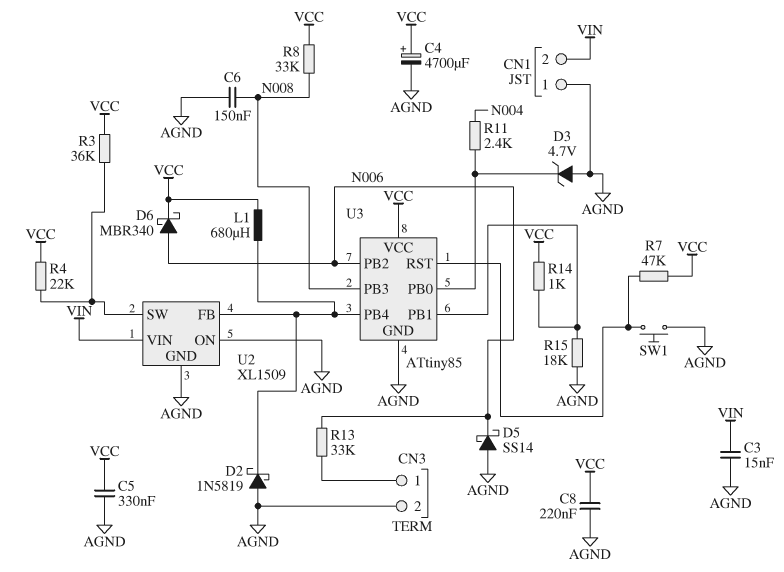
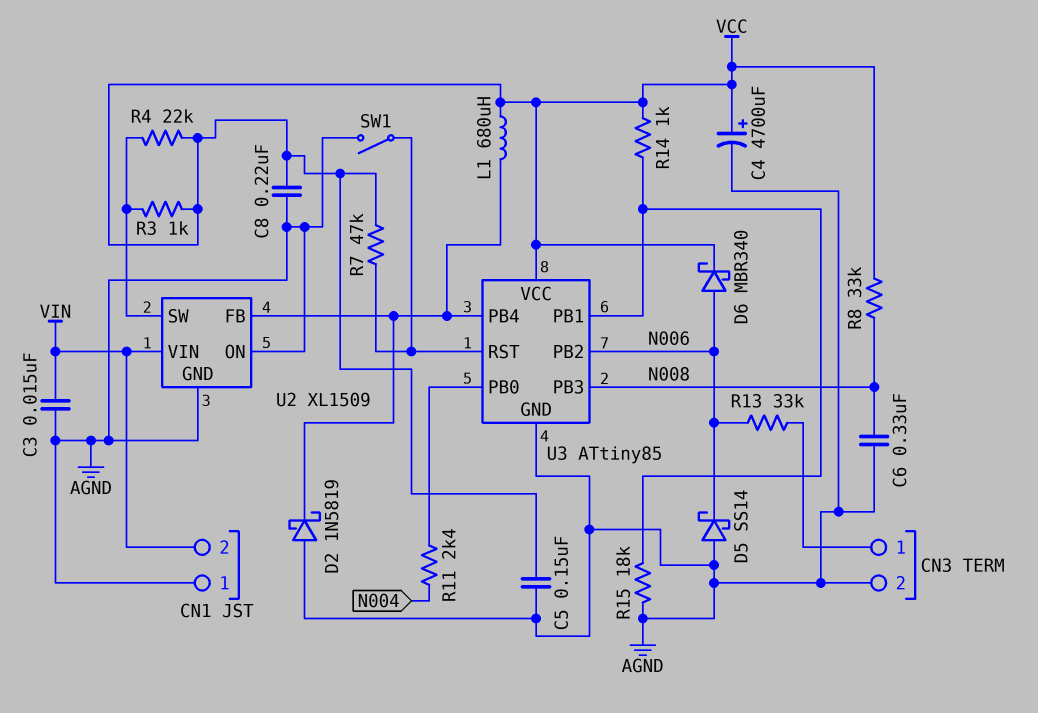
C5: 330nF (AGND, VCC) -> 150nF (AGND, VCC)
C6: 150nF (AGND, N008) -> 330nF (AGND, N008)
D3: zener 4.7V (A AGND, K U3/PB0) -> none
R3: 36k (U2/SW, VCC) -> 1k (U2/SW, VCC)
SW1: button (AGND, U3/RST) -> switch (AGND, U3/RST)

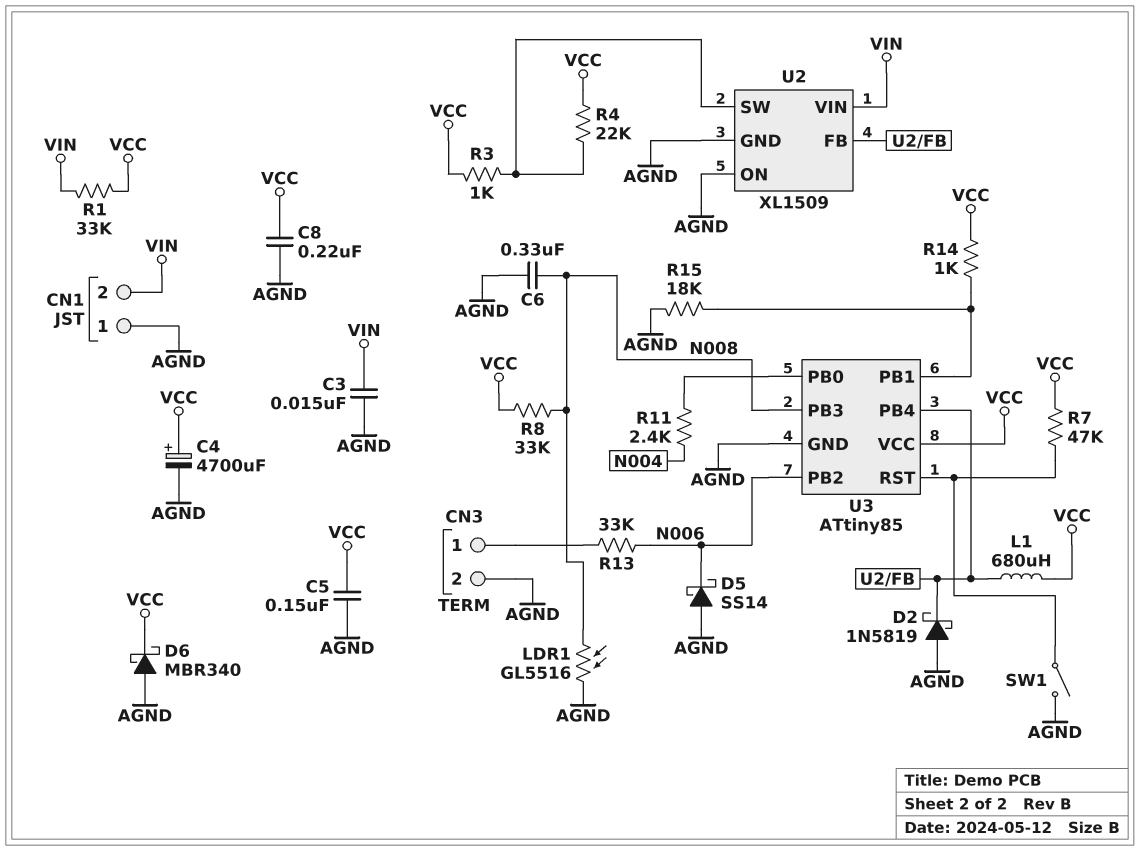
D6: schottky MBR340 (A N006, K VCC) -> schottky MBR340 (A AGND, K VCC)
LDR1: none -> GL5516 (AGND, N008)
R1: none -> 33k (VCC, VIN)

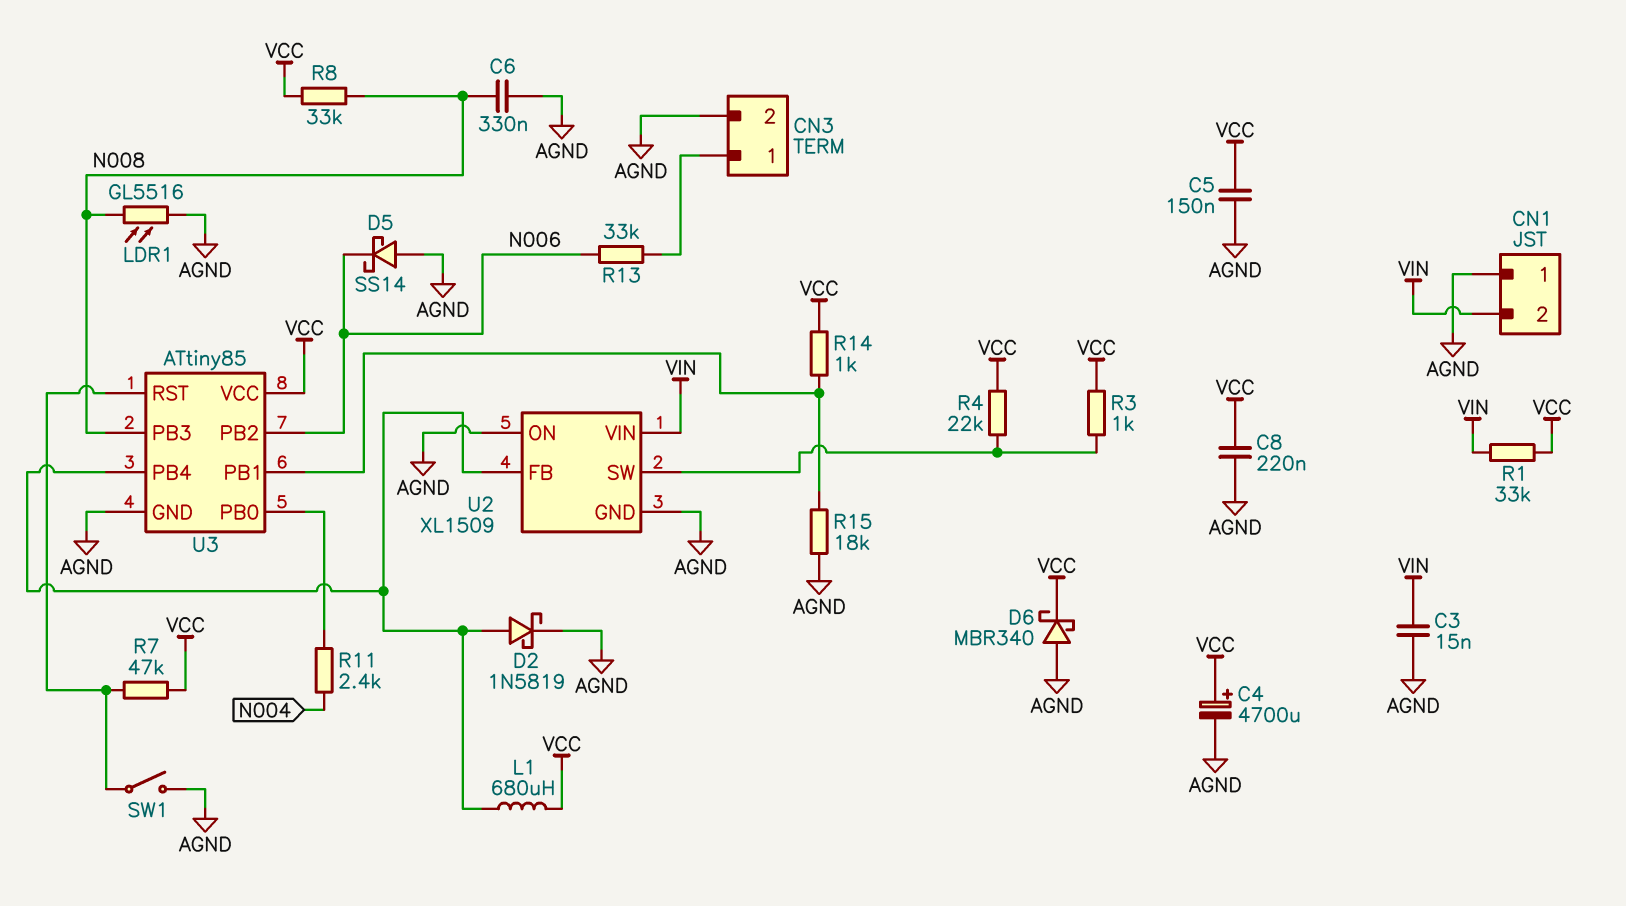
D2: schottky 1N5819 (A AGND, K U2/FB) -> schottky 1N5819 (A U2/FB, K AGND)

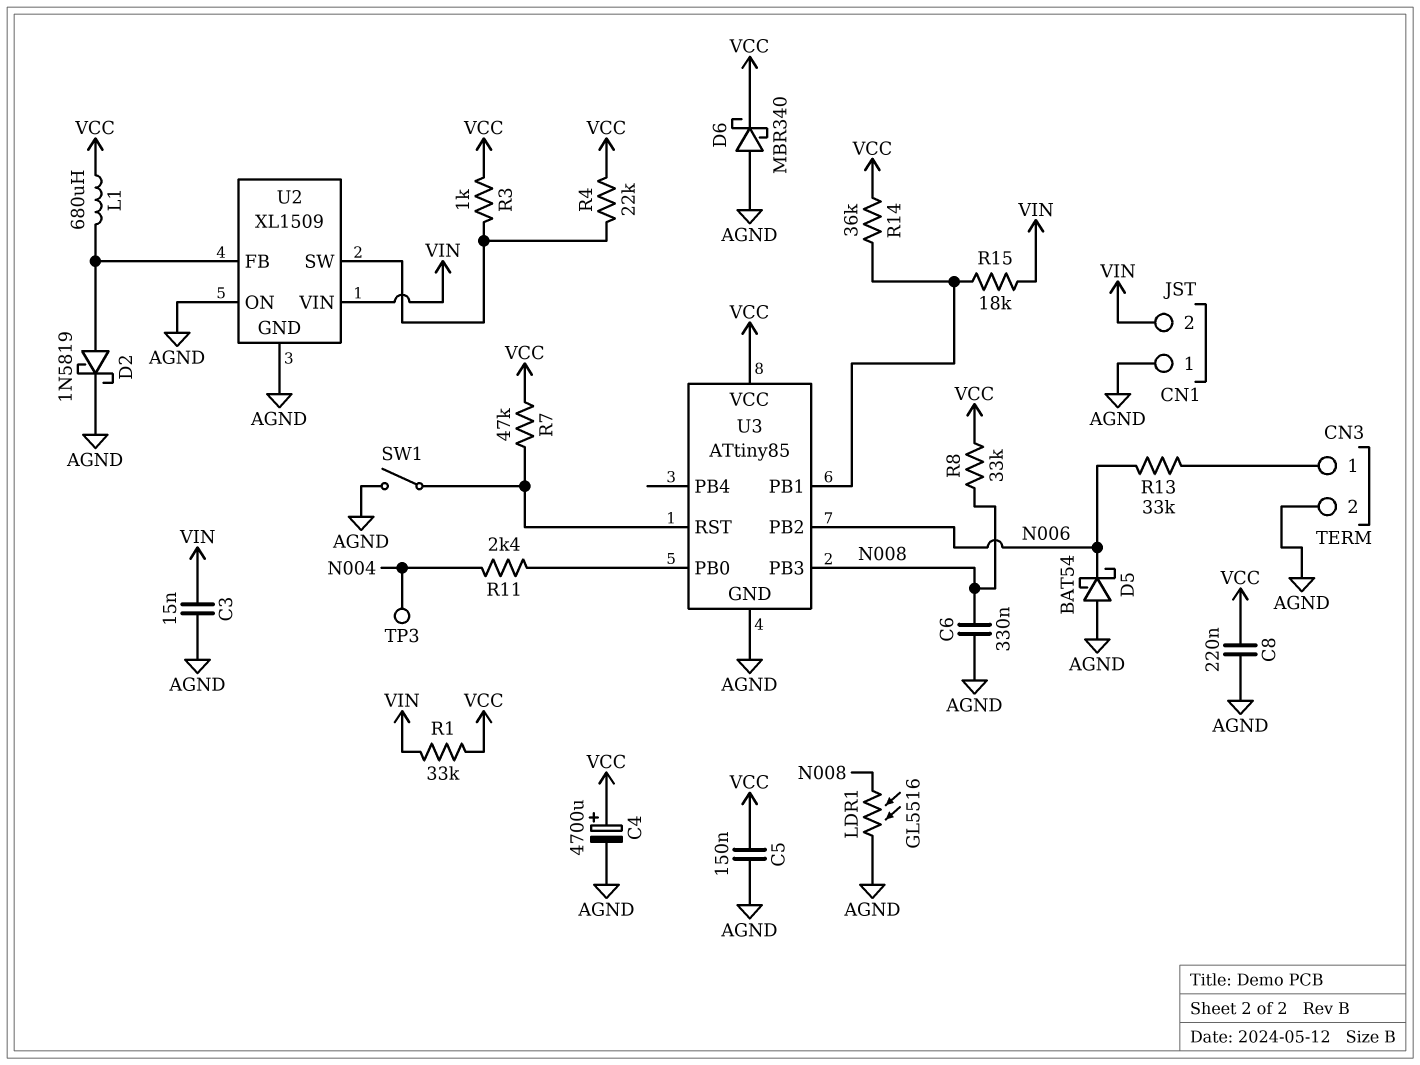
D5: schottky SS14 (A AGND, K N006) -> schottky BAT54 (A AGND, K N006)
R14: 1k (U3/PB1, VCC) -> 36k (U3/PB1, VCC)
R15: 18k (AGND, U3/PB1) -> 18k (U3/PB1, VIN)
TP3: none -> test point (N004)
U3 pin PB4: U2/FB -> none

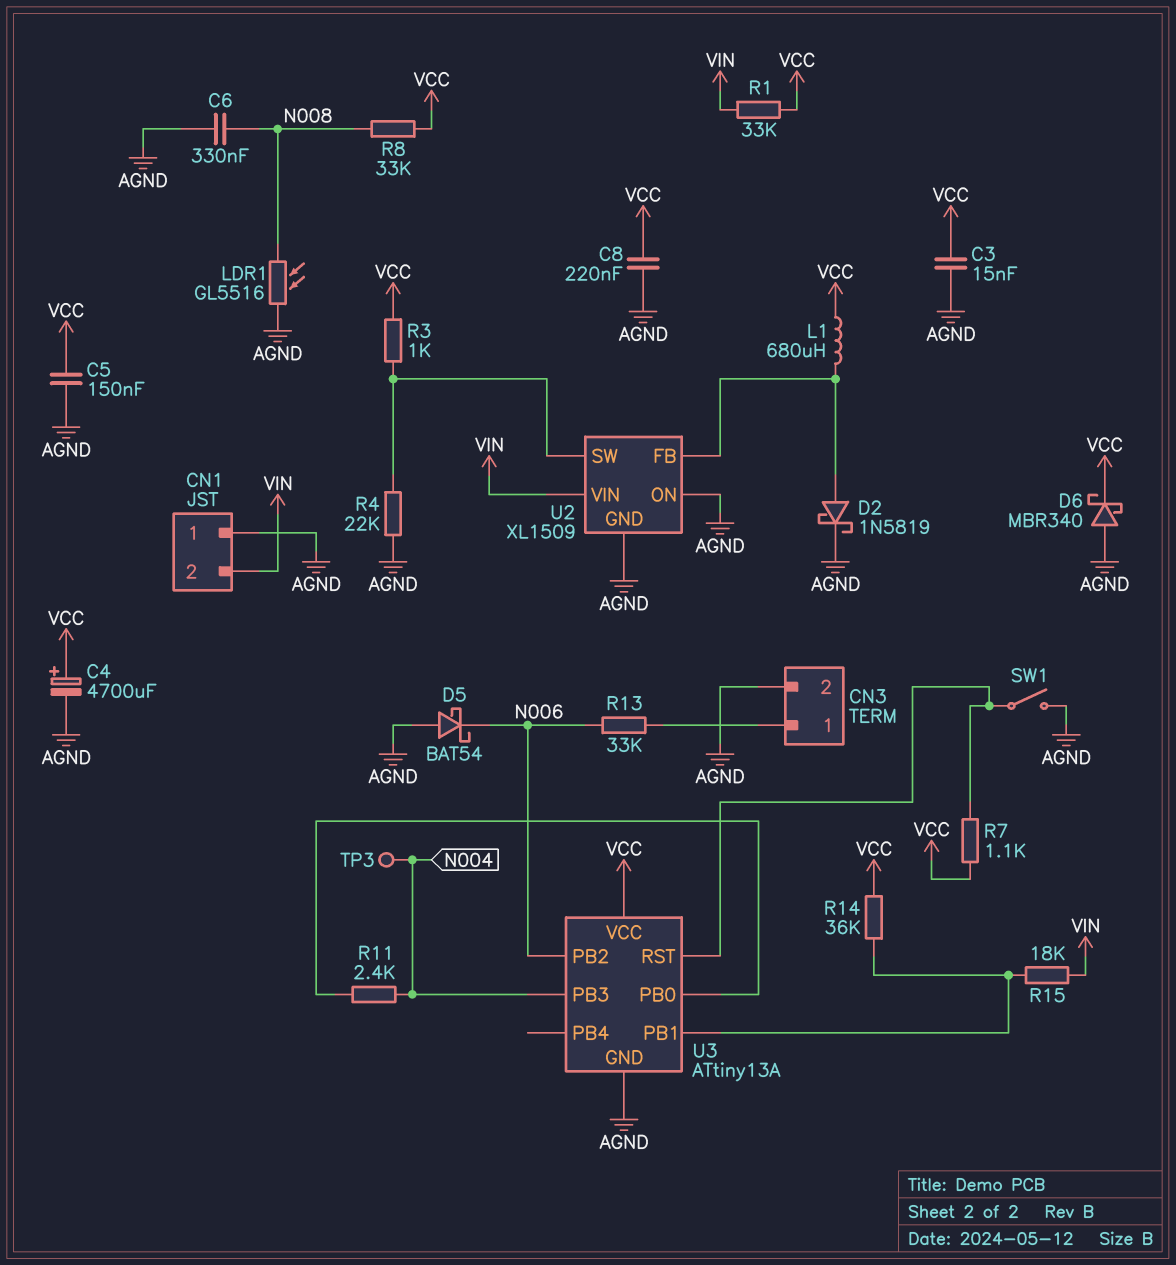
C3: 15nF (AGND, VIN) -> 15nF (AGND, VCC)
R4: 22k (U2/SW, VCC) -> 22k (AGND, U2/SW)
R7: 47k (U3/RST, VCC) -> 1.1k (U3/RST, VCC)
U3: ATtiny85 -> ATtiny13A
U3 pin PB3: N008 -> N004

